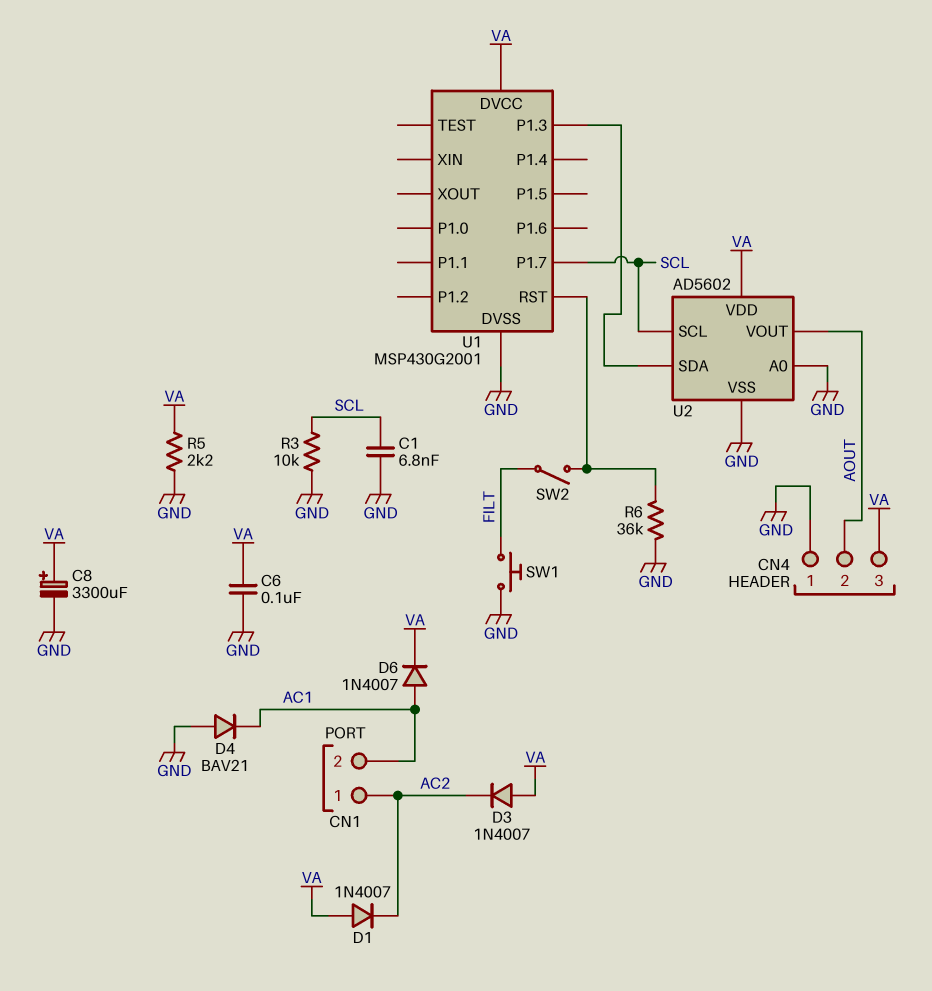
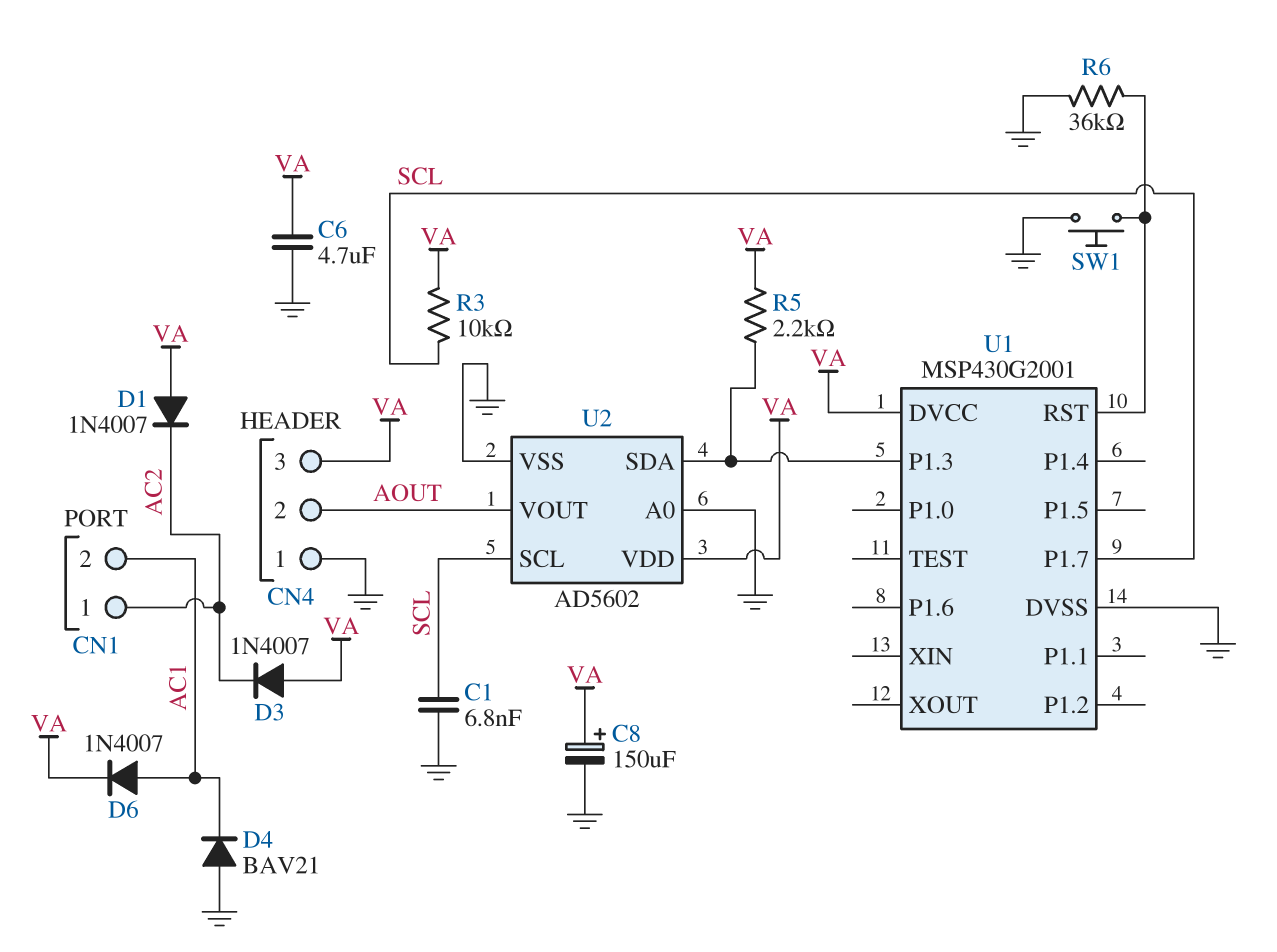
C6: 100nF (GND, VA) -> 4.7uF (GND, VA)
C8: 3300uF (plus VA, minus GND) -> 150uF (plus VA, minus GND)
R3: 10k (GND, SCL) -> 10k (SCL, VA)
R5: 2.2k (GND, VA) -> 2.2k (U1/P1.3, VA)
SW1: button (FILT, GND) -> button (GND, U1/RST)
SW2: switch (FILT, U1/RST) -> none

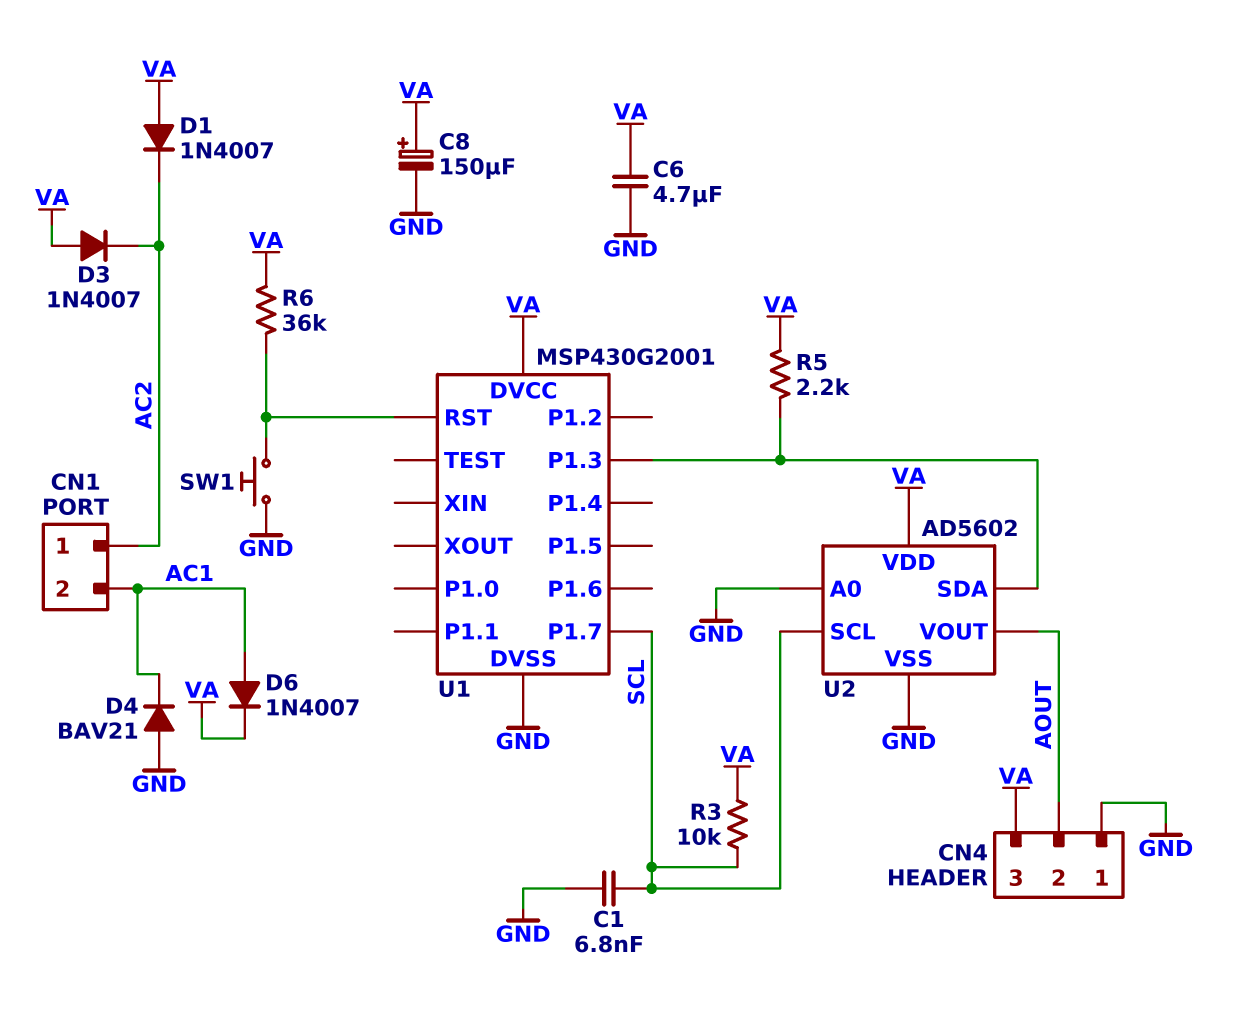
R6: 36k (GND, U1/RST) -> 36k (U1/RST, VA)

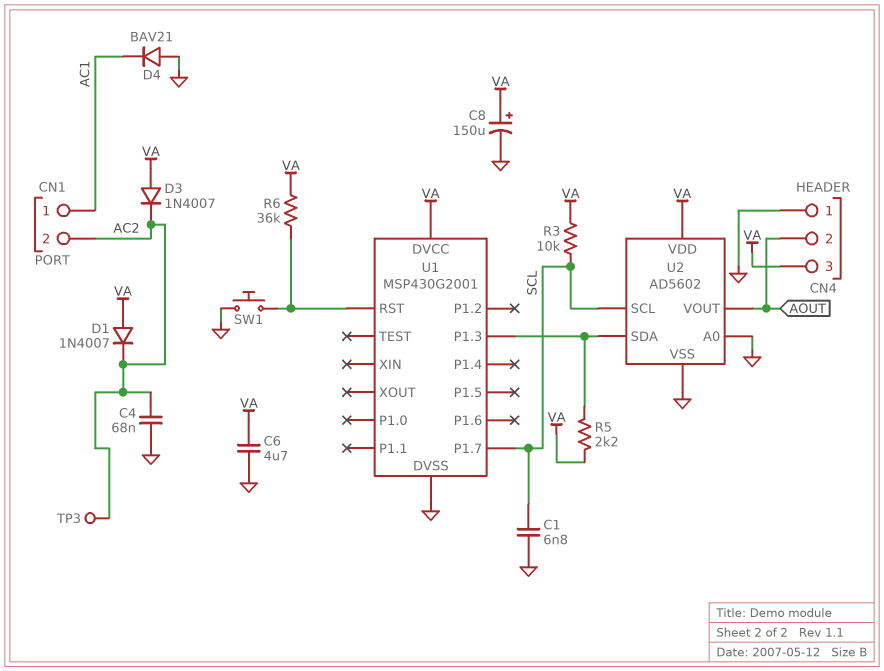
C4: none -> 68nF (AC2, GND)
CN1 pin 1: AC2 -> AC1
CN1 pin 2: AC1 -> AC2
D6: diode 1N4007 (A AC1, K VA) -> none
TP3: none -> test point (AC2)

